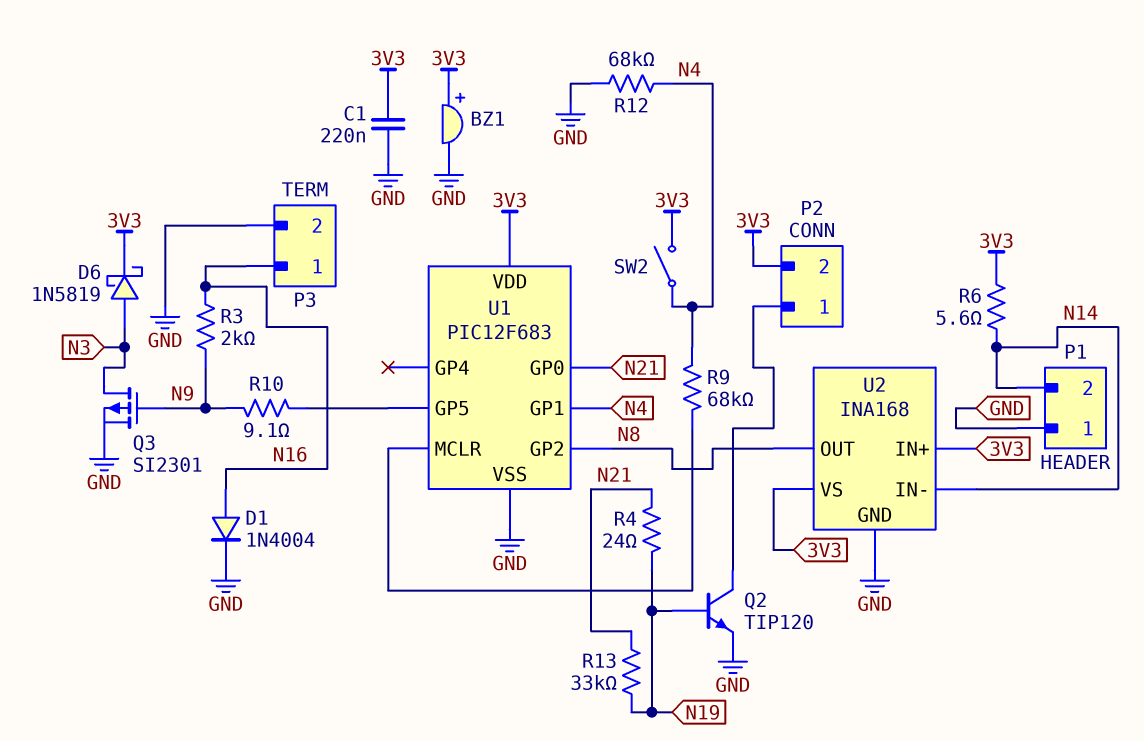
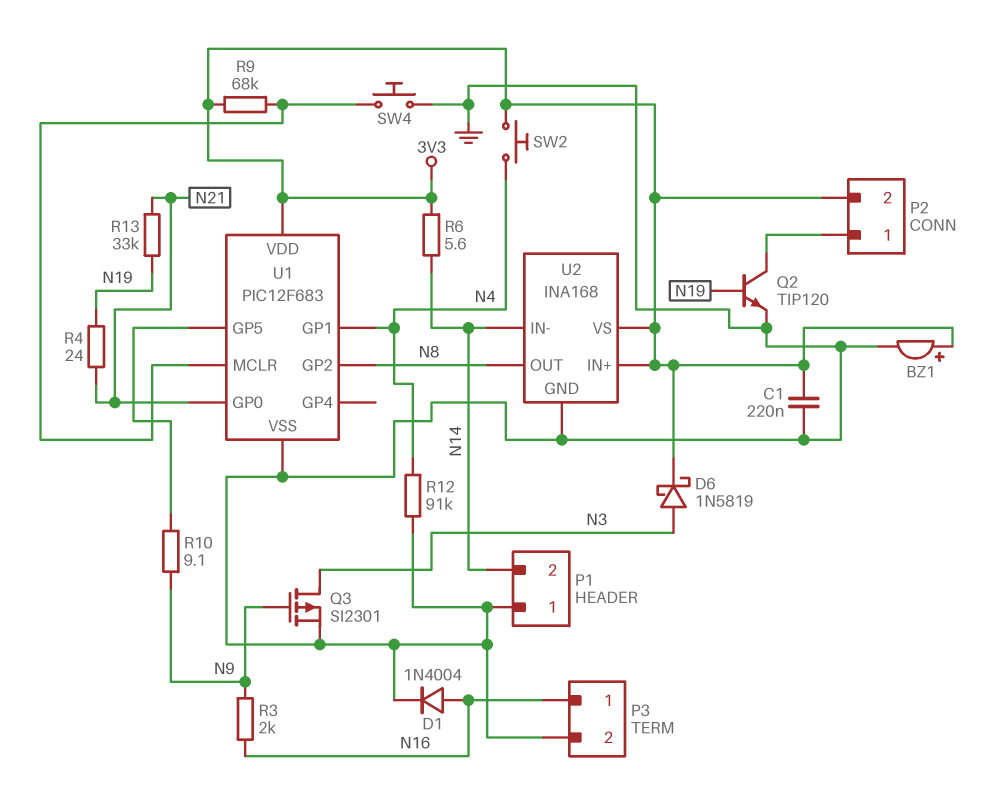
R9: 68k (N4, U1/MCLR) -> 68k (3V3, U1/MCLR)
R12: 68k (GND, N4) -> 91k (GND, N4)
SW2: switch (3V3, N4) -> button (3V3, N4)
SW4: none -> button (GND, U1/MCLR)

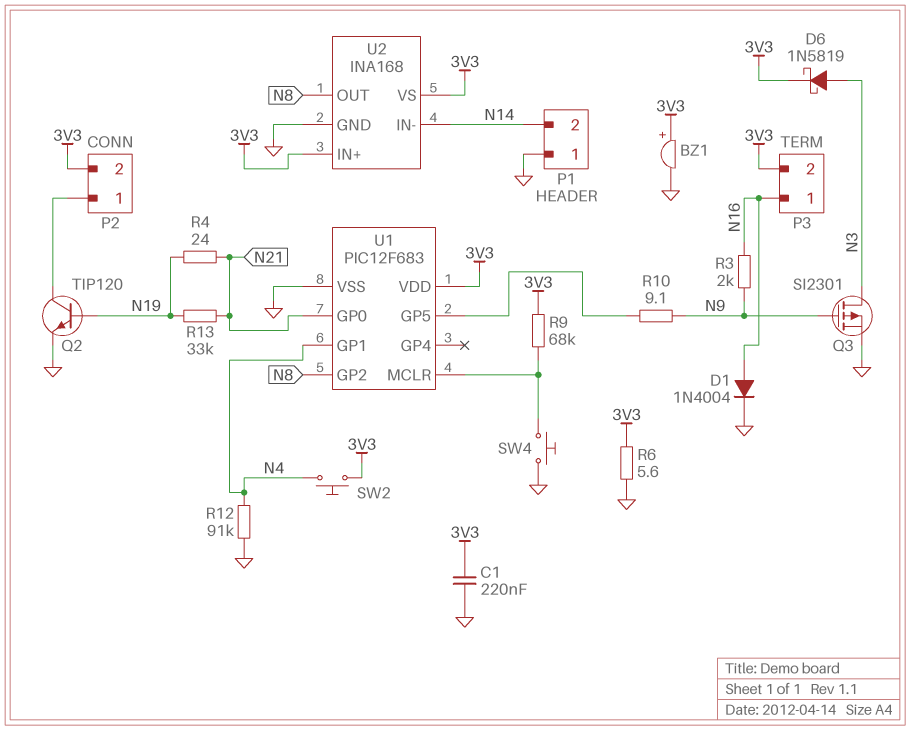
P3 pin 2: GND -> 3V3
R6: 5.6 (3V3, N14) -> 5.6 (3V3, GND)

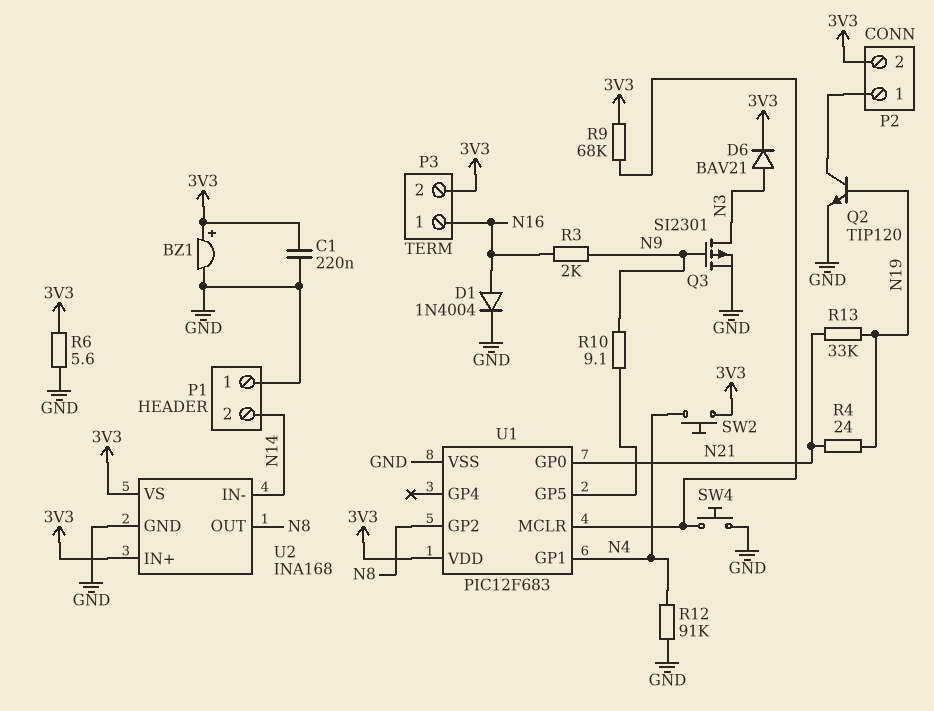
D6: schottky 1N5819 (A N3, K 3V3) -> diode BAV21 (A N3, K 3V3)

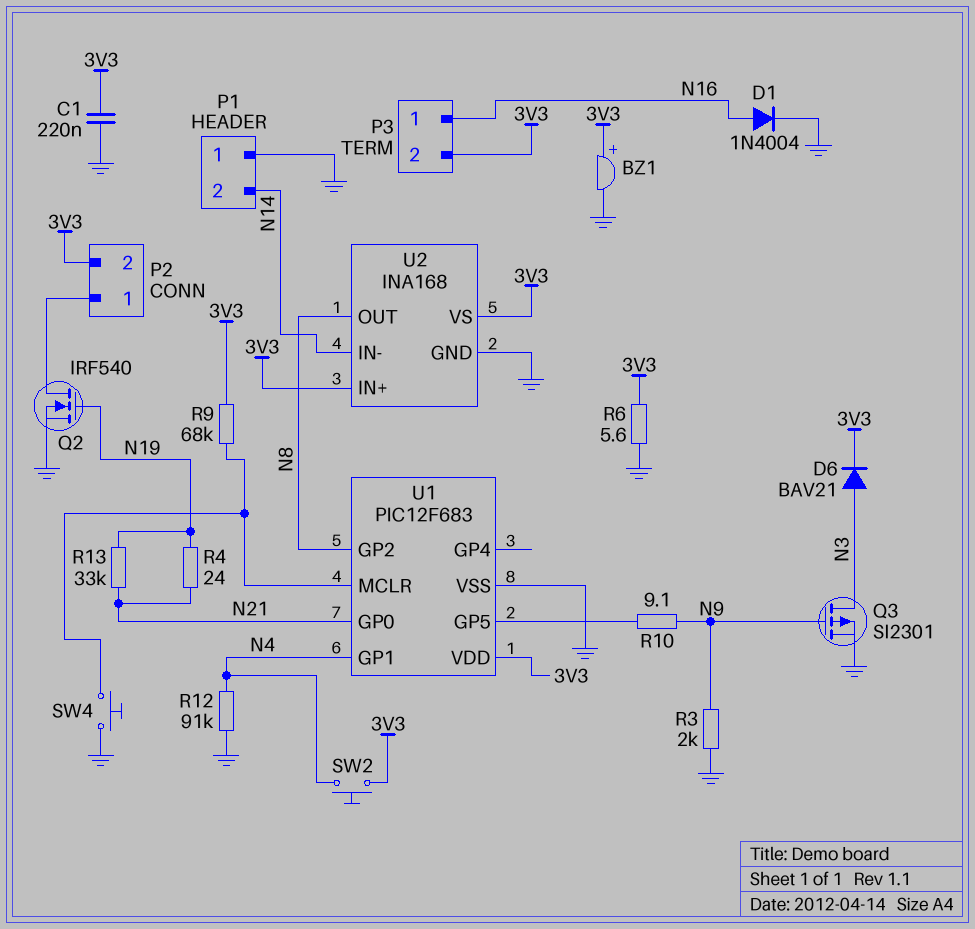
Q2: NPN TIP120 (B N19, C P2/1, E GND) -> NMOS IRF540 (G N19, D P2/1, S GND)
R3: 2k (N9, N16) -> 2k (GND, N9)

